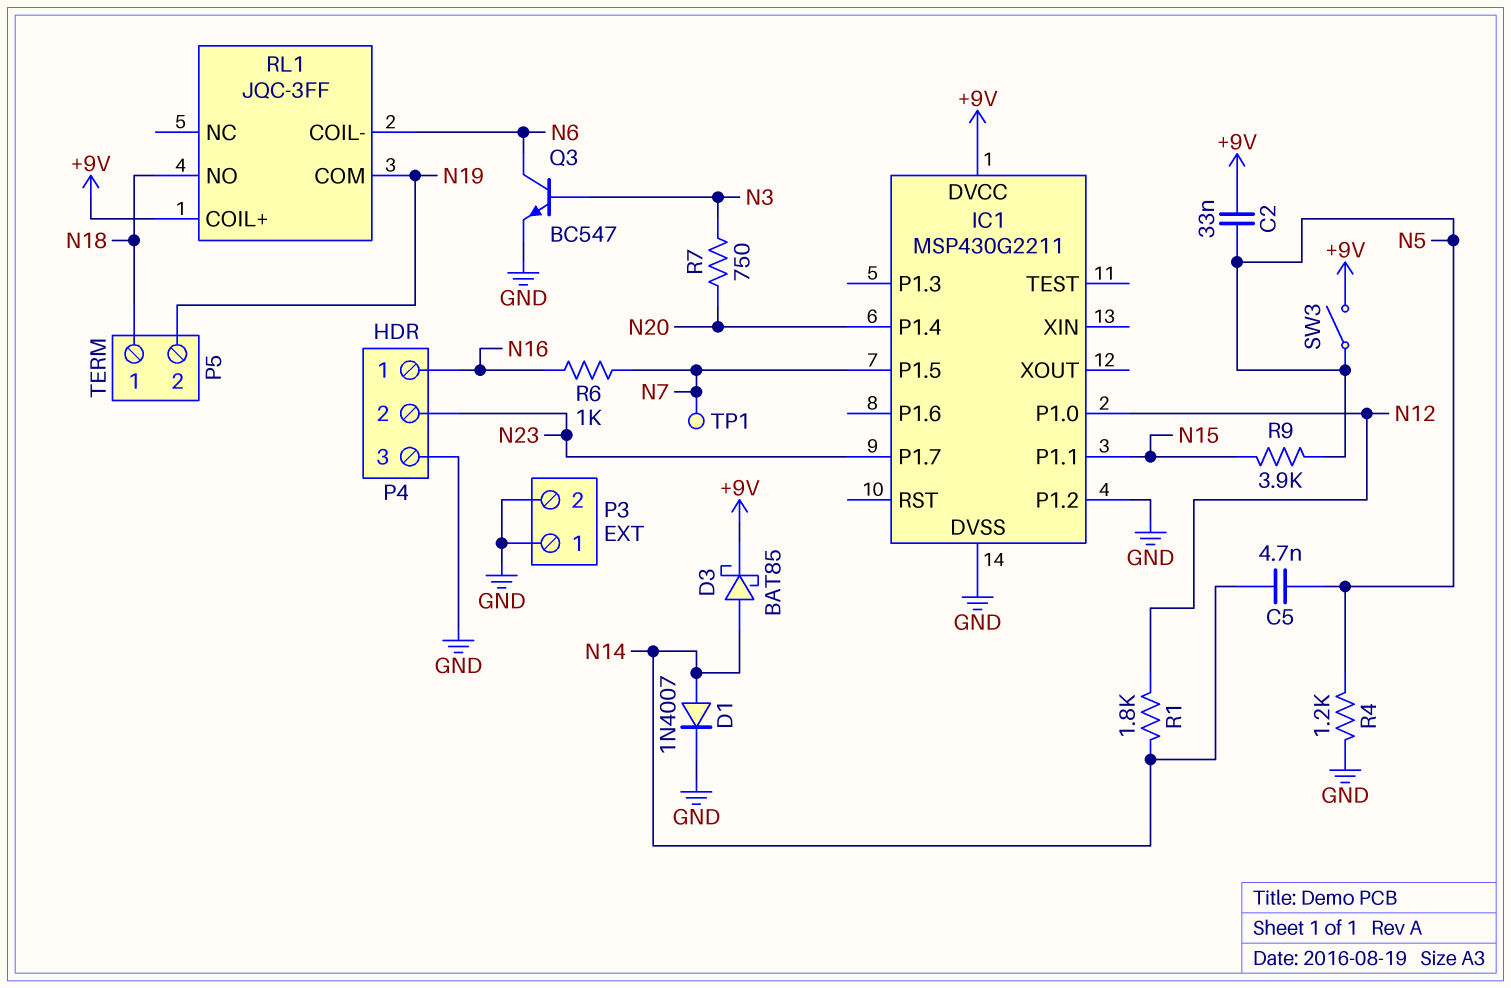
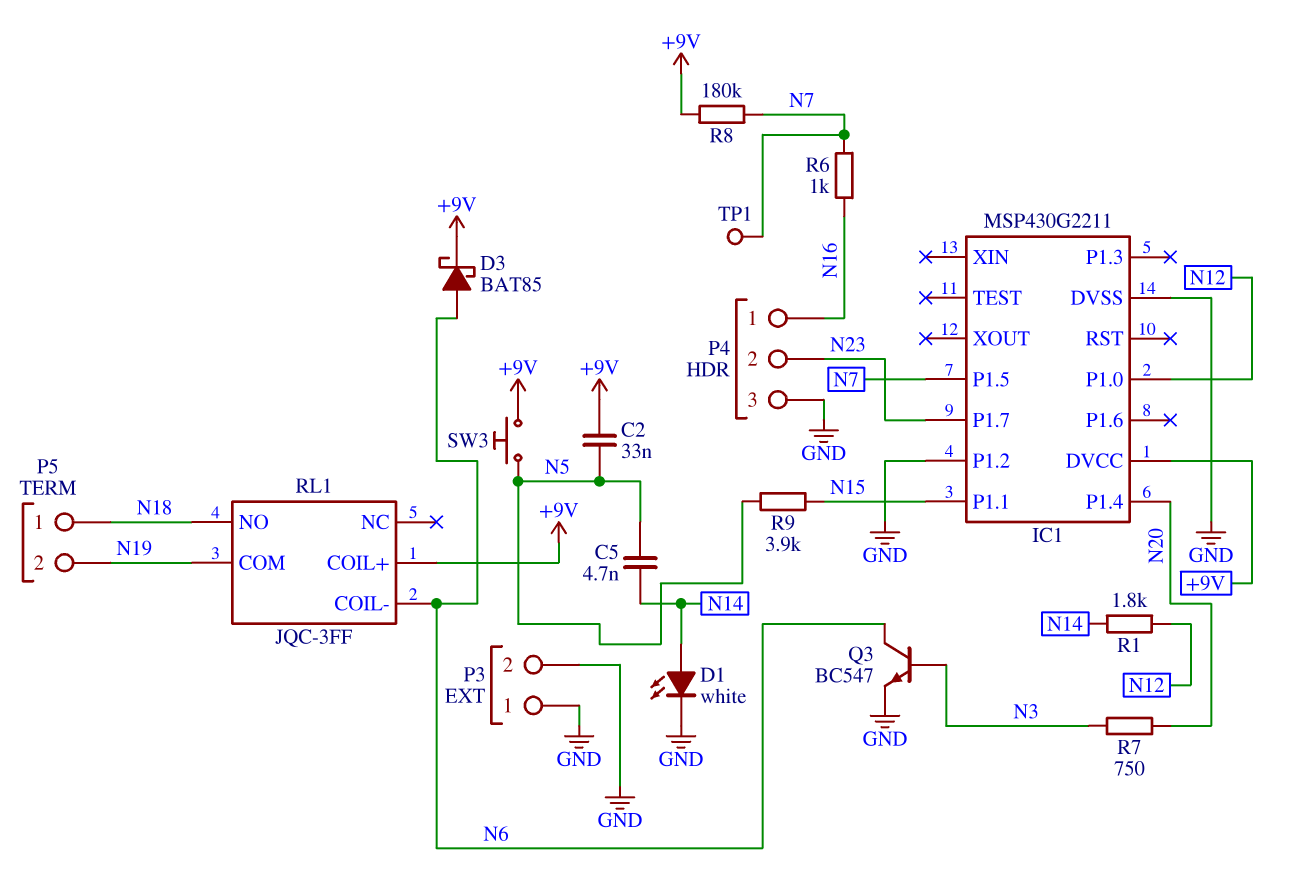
D1: diode 1N4007 (A N14, K GND) -> LED white (A N14, K GND)
D3: schottky BAT85 (A N14, K +9V) -> schottky BAT85 (A N6, K +9V)
R4: 1.2k (GND, N5) -> none
R8: none -> 180k (+9V, N7)
SW3: switch (+9V, N5) -> button (+9V, N5)

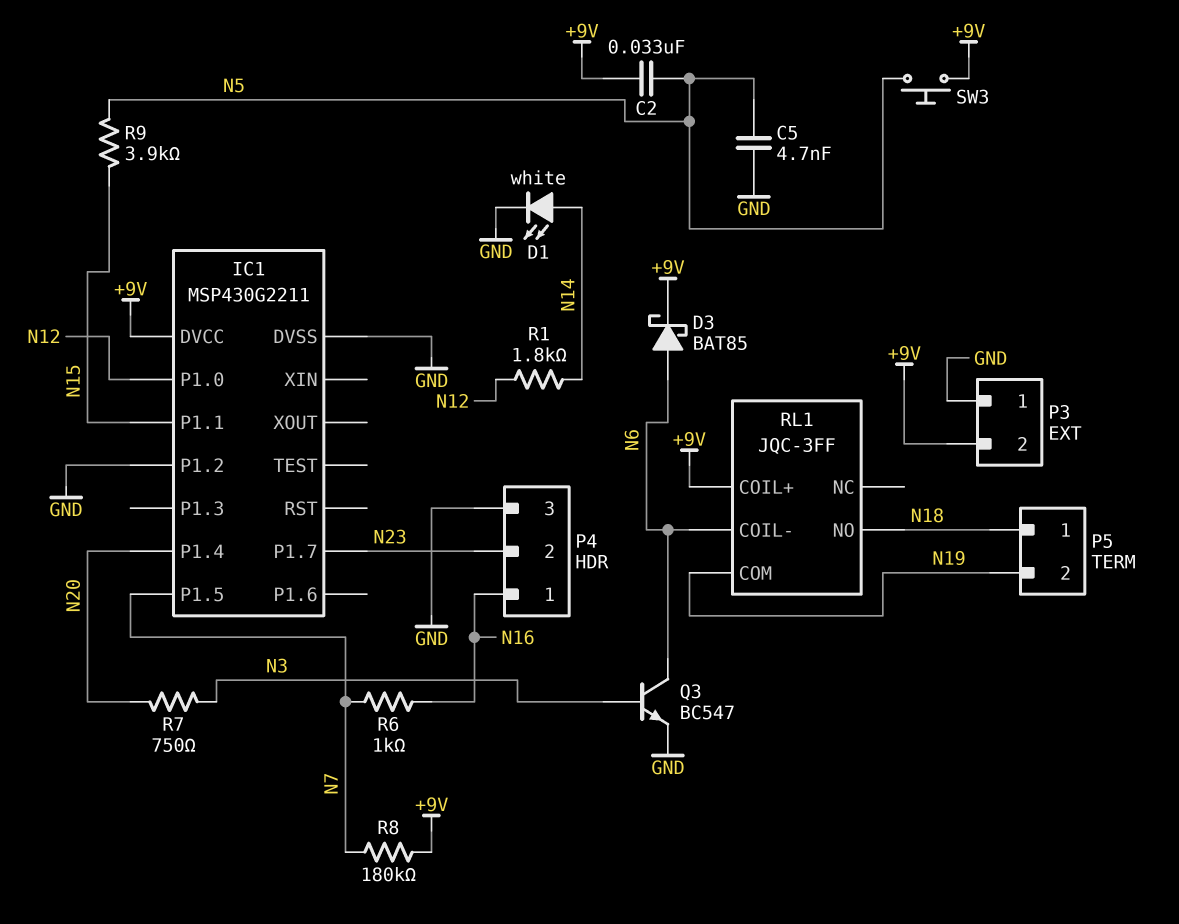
C5: 4.7nF (N5, N14) -> 4.7nF (GND, N5)
P3 pin 2: GND -> +9V
TP1: test point (N7) -> none

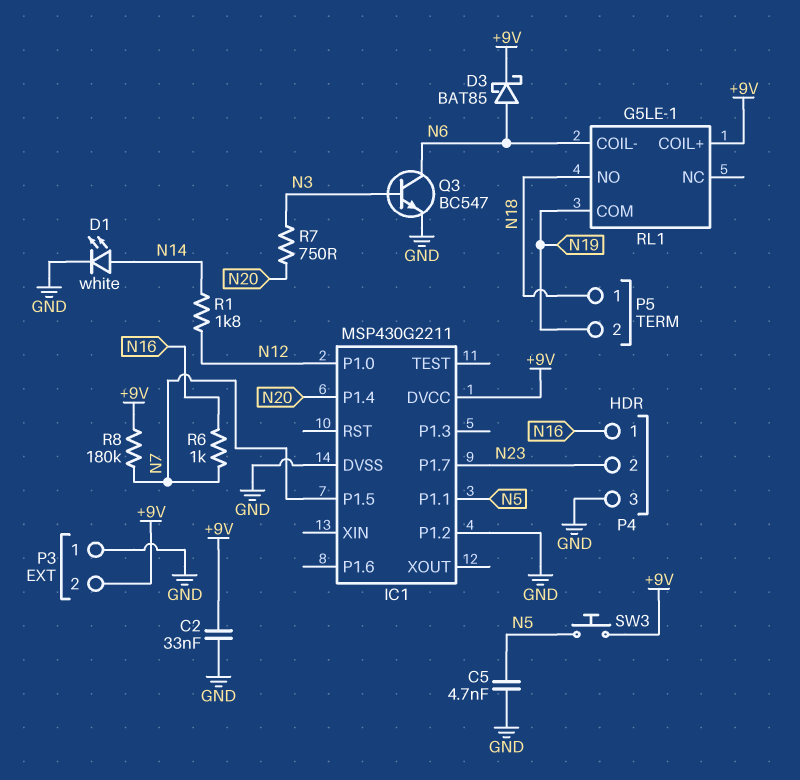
C2: 33nF (+9V, N5) -> 33nF (+9V, GND)
IC1 pin P1.1: N15 -> N5
R9: 3.9k (N5, N15) -> none
RL1: JQC-3FF -> G5LE-1

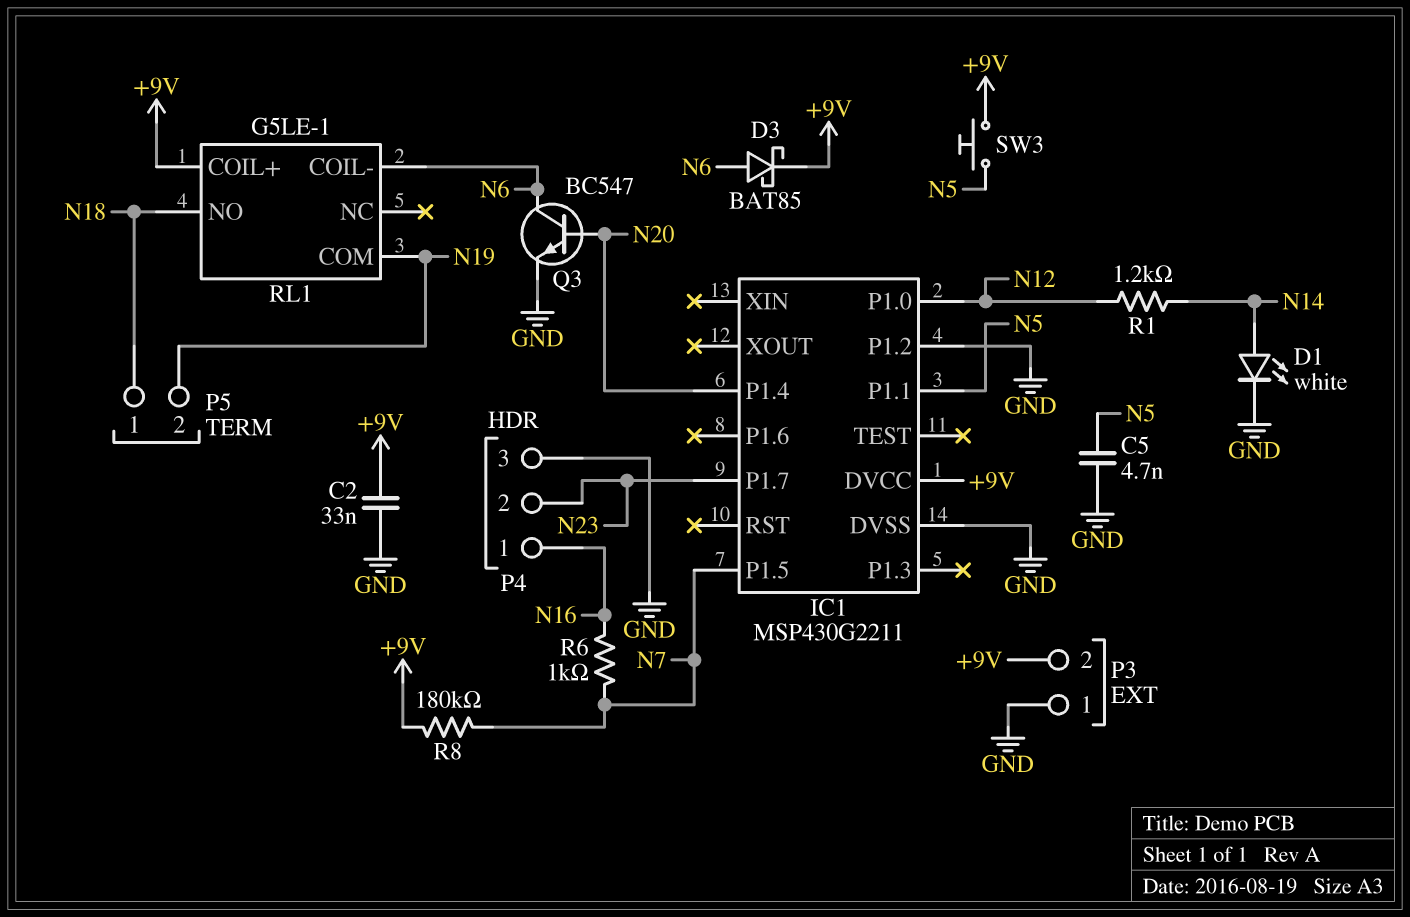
Q3: NPN BC547 (B N3, C N6, E GND) -> NPN BC547 (B N20, C N6, E GND)
R1: 1.8k (N12, N14) -> 1.2k (N12, N14)
R7: 750 (N3, N20) -> none

